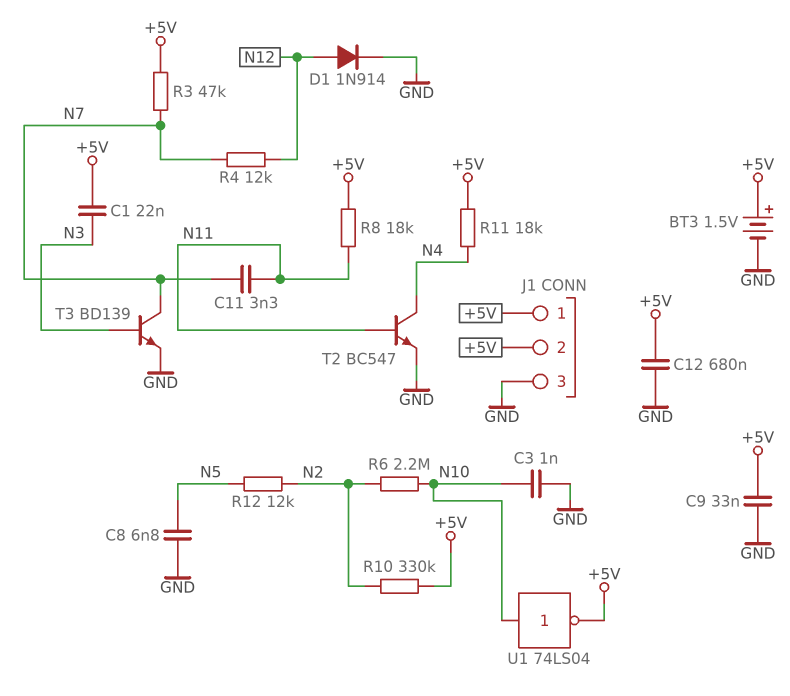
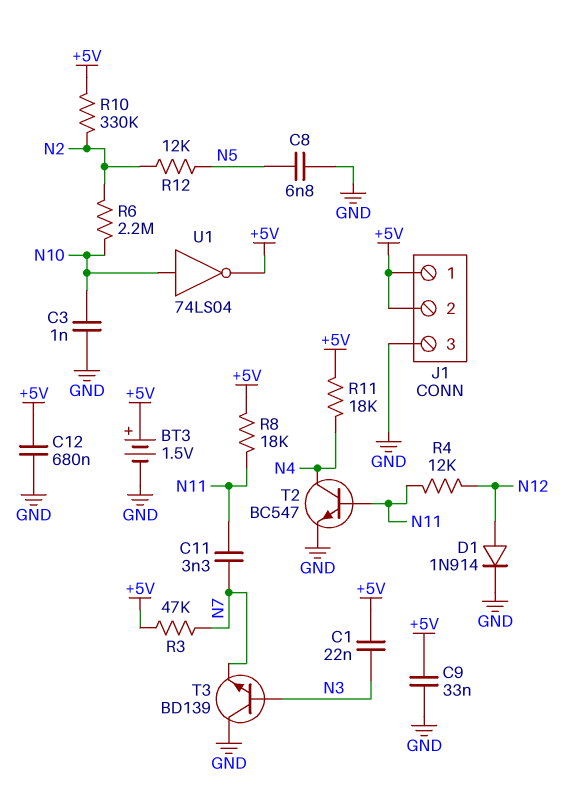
R4: 12k (N7, N12) -> 12k (N11, N12)
T3: NPN BD139 (B N3, C N7, E GND) -> NPN BD139 (B N3, C GND, E N7)

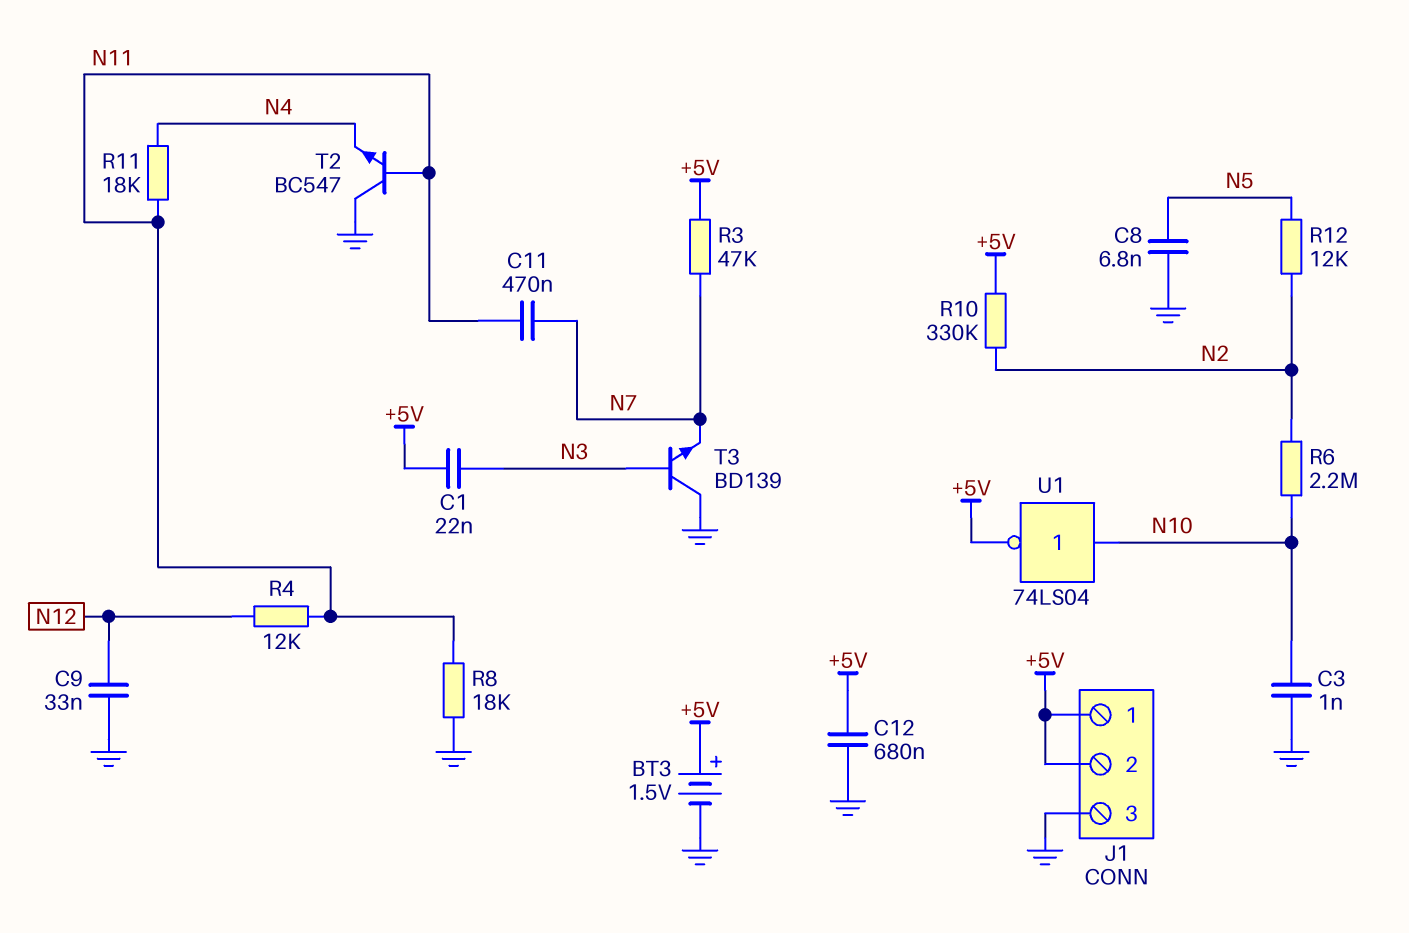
C9: 33nF (+5V, GND) -> 33nF (GND, N12)
C11: 3.3nF (N7, N11) -> 470nF (N7, N11)
D1: diode 1N914 (A N12, K GND) -> none
R8: 18k (+5V, N11) -> 18k (GND, N11)
R11: 18k (+5V, N4) -> 18k (N4, N11)
T2: NPN BC547 (B N11, C N4, E GND) -> NPN BC547 (B N11, C GND, E N4)

